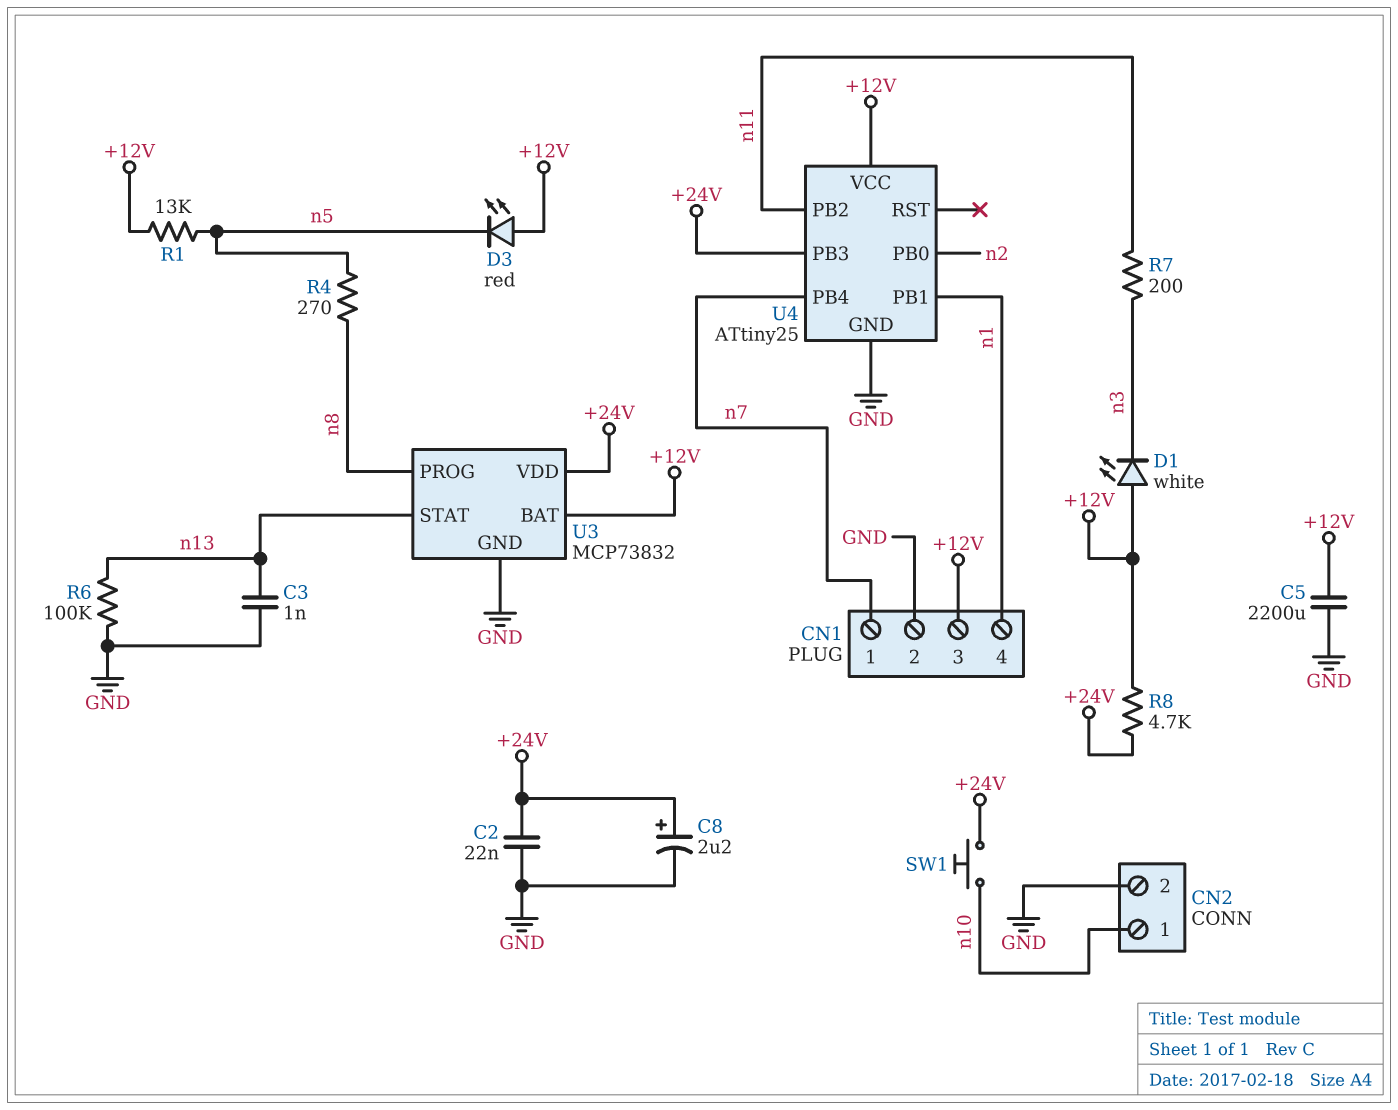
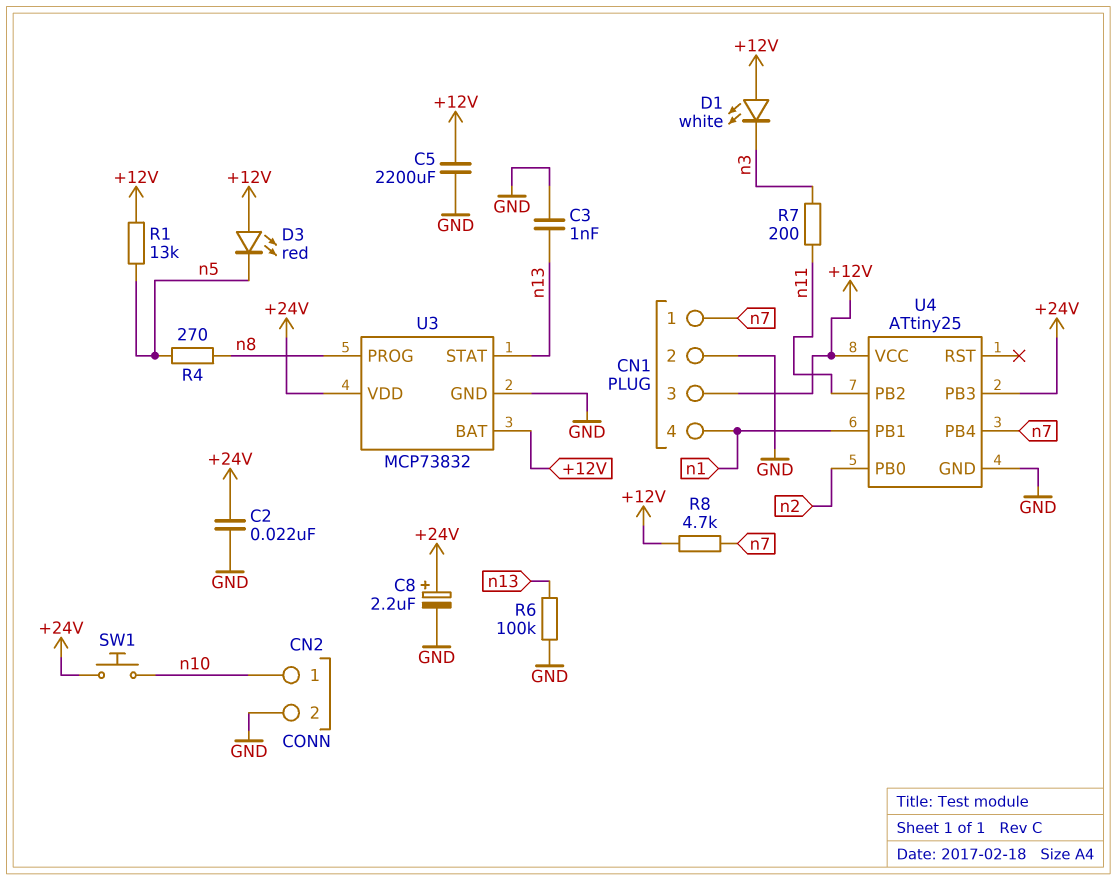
R8: 4.7k (+12V, +24V) -> 4.7k (+12V, n7)

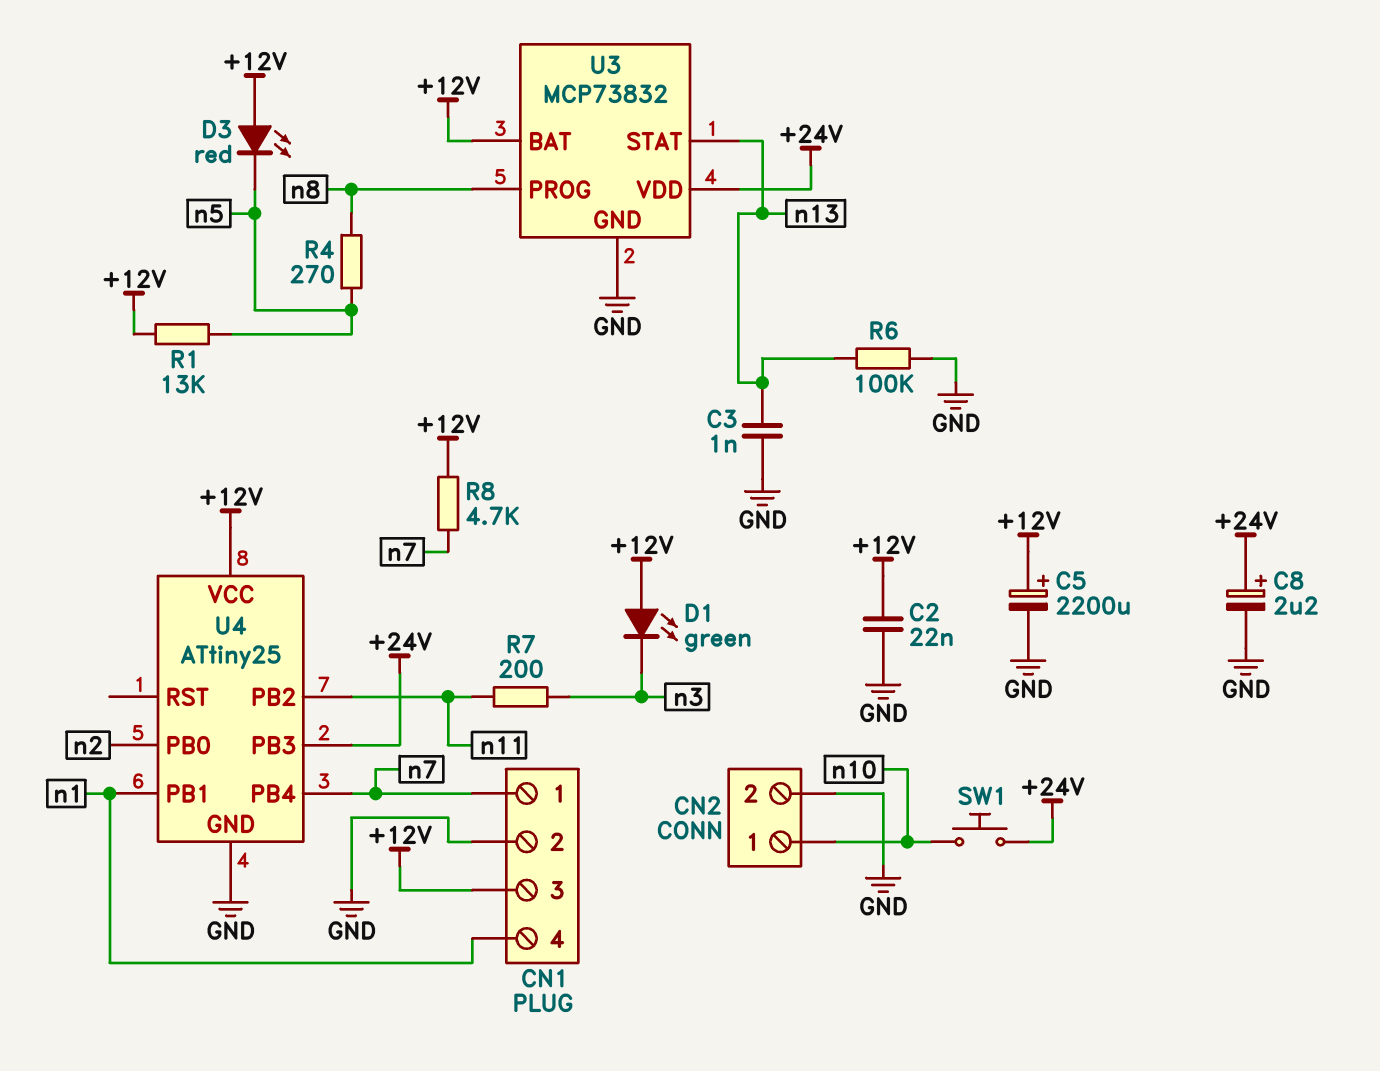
C2: 22nF (+24V, GND) -> 22nF (+12V, GND)
C5: 2200uF (+12V, GND) -> 2200uF (plus +12V, minus GND)
D1: LED white (A +12V, K n3) -> LED green (A +12V, K n3)

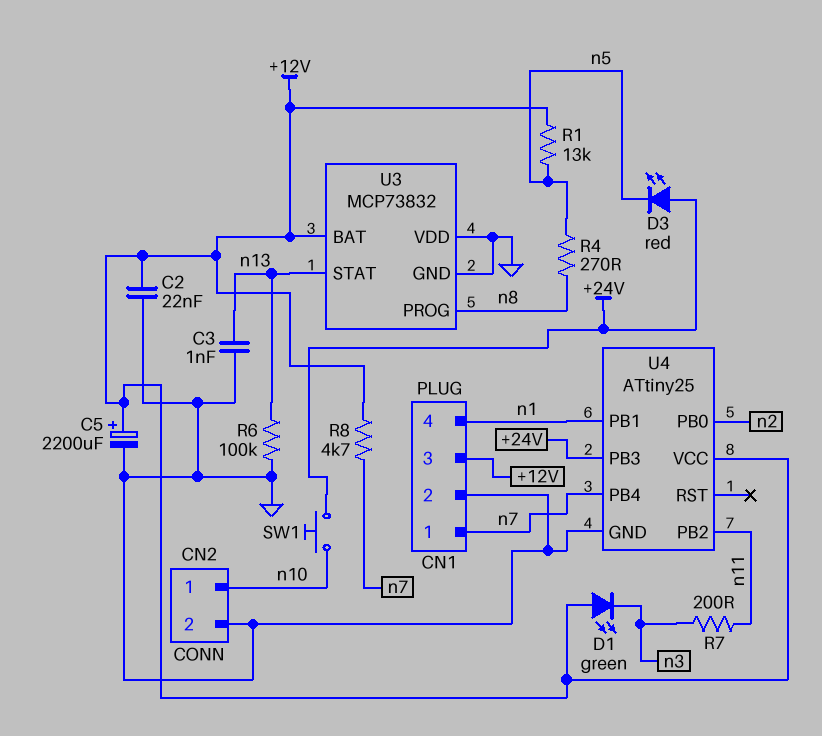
C8: 2.2uF (plus +24V, minus GND) -> none
D3: LED red (A +12V, K n5) -> LED red (A +24V, K n5)
U3 pin VDD: +24V -> GND

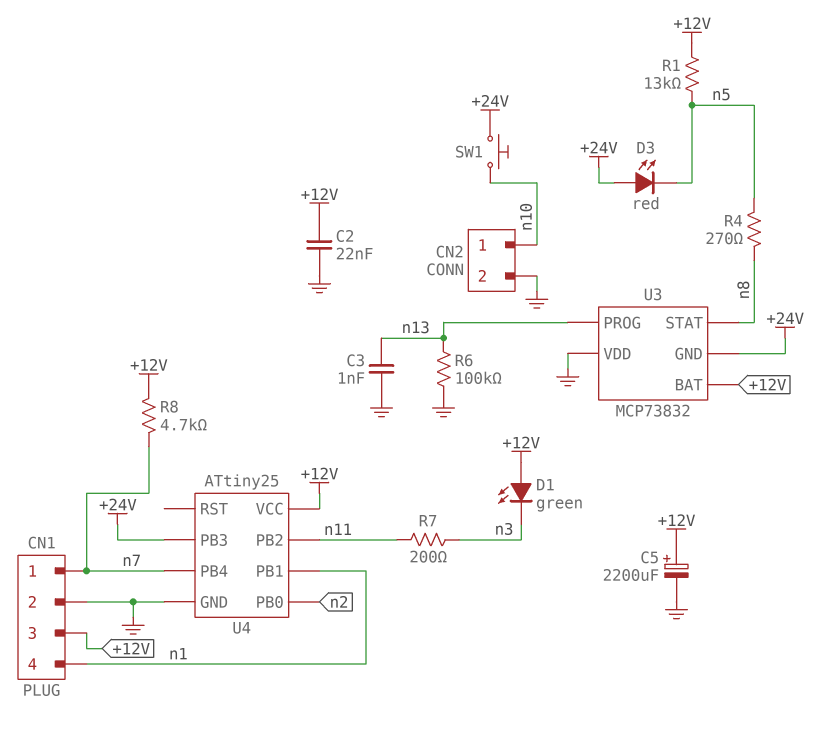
U3 pin GND: GND -> +24V
U3 pin PROG: n8 -> n13
U3 pin STAT: n13 -> n8

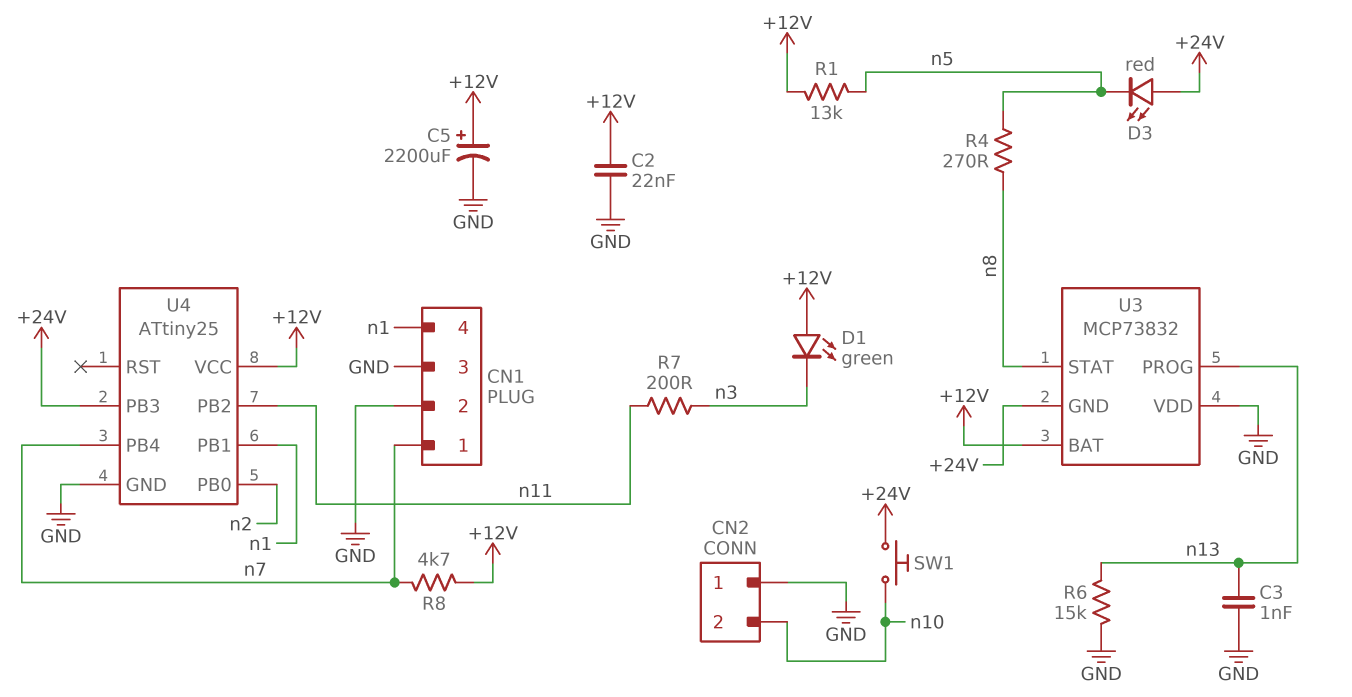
CN1 pin 3: +12V -> GND
CN2 pin 1: n10 -> GND
CN2 pin 2: GND -> n10
R6: 100k (GND, n13) -> 15k (GND, n13)

